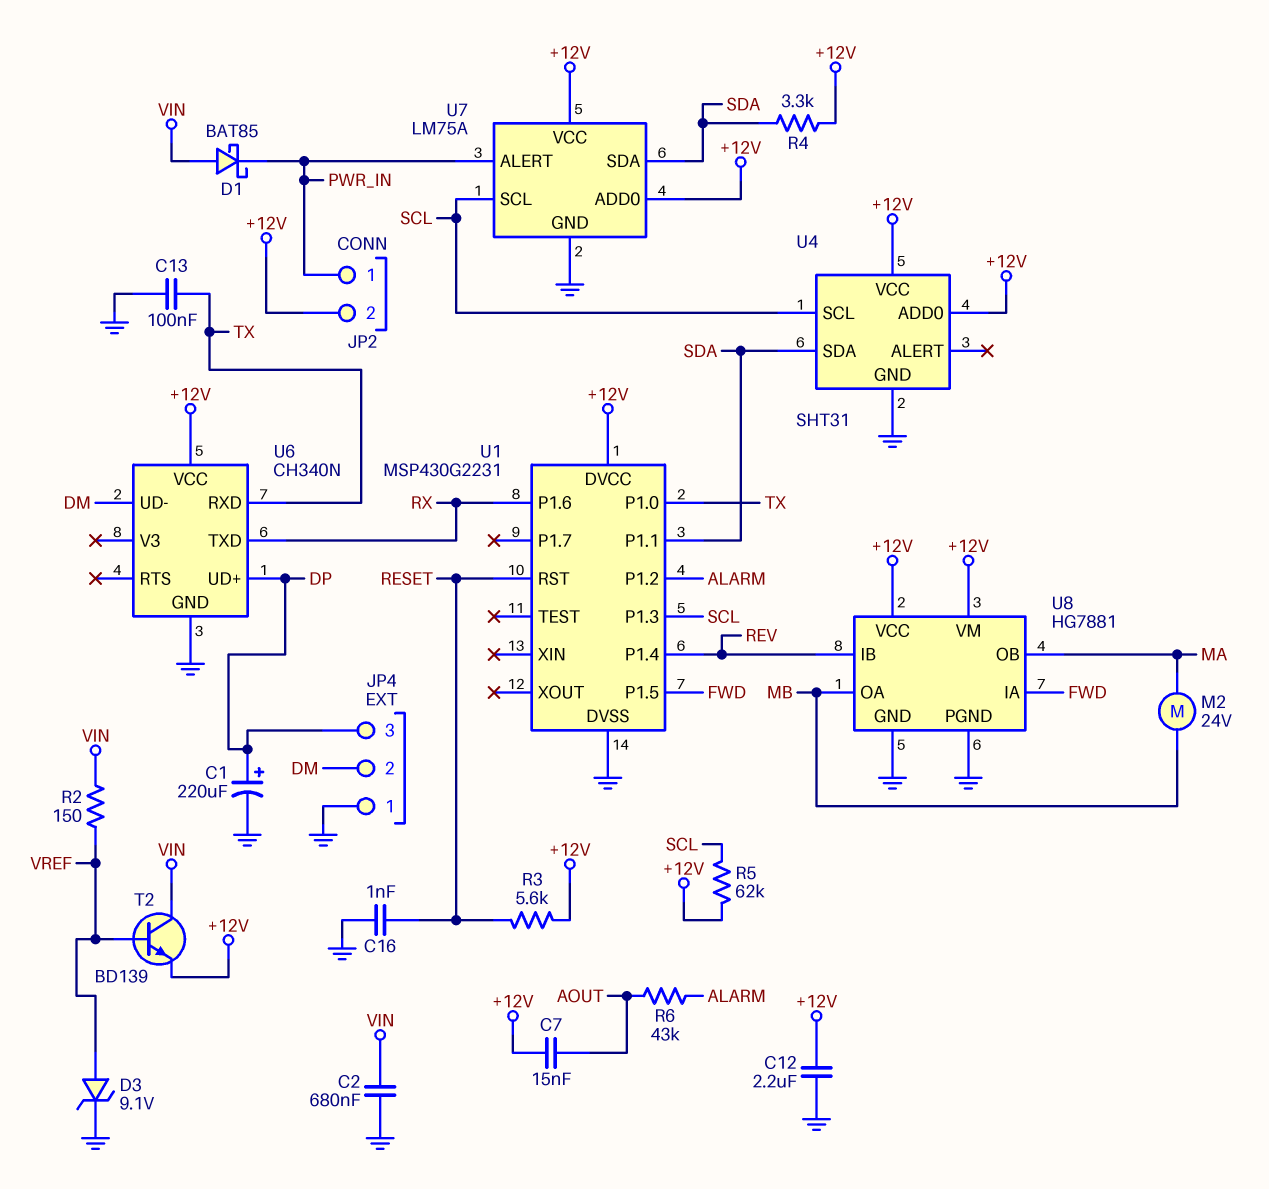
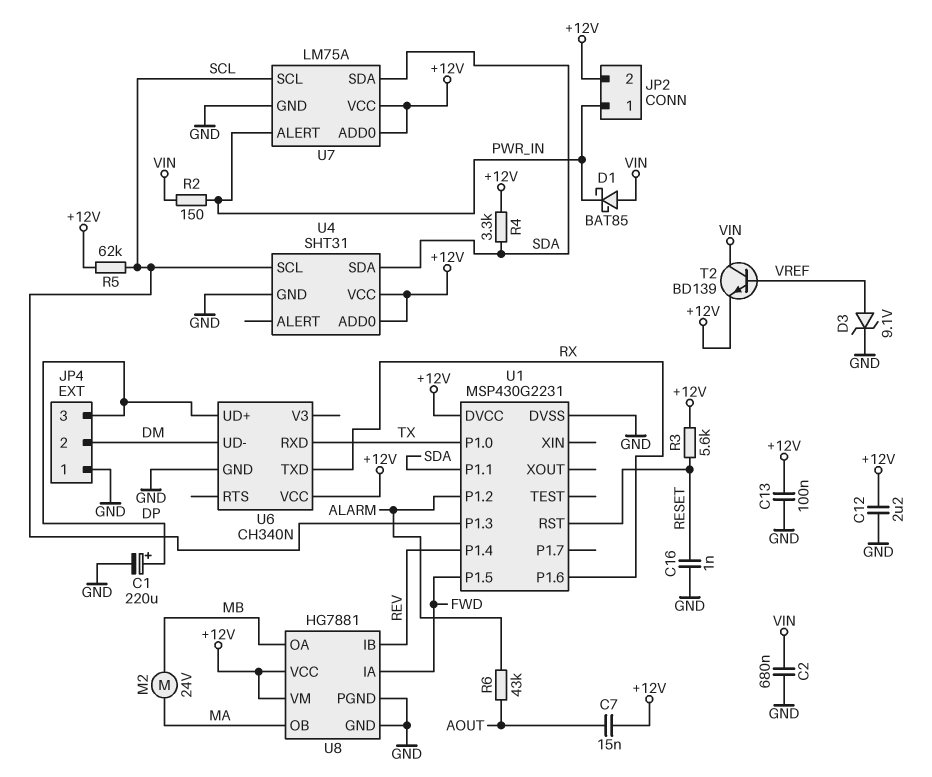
C13: 100nF (GND, TX) -> 100nF (+12V, GND)
R2: 150 (VIN, VREF) -> 150 (PWR_IN, VIN)

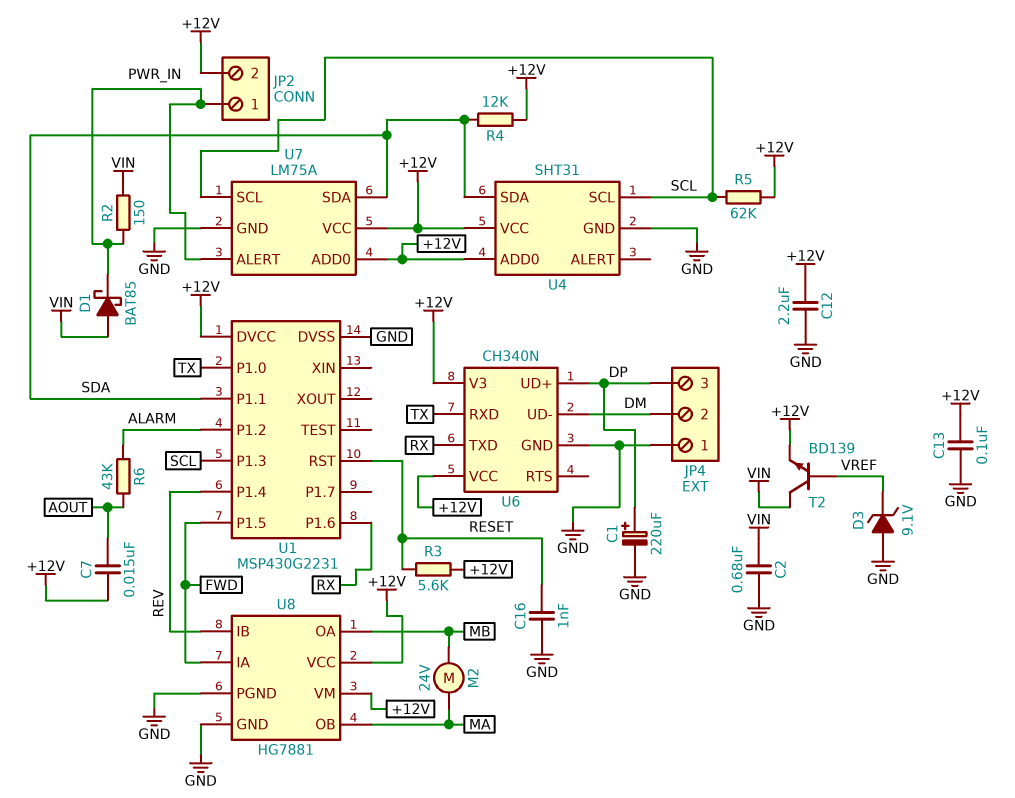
D3: zener 9.1V (A VREF, K GND) -> zener 9.1V (A GND, K VREF)
R4: 3.3k (+12V, SDA) -> 12k (+12V, SDA)
U6 pin V3: none -> +12V

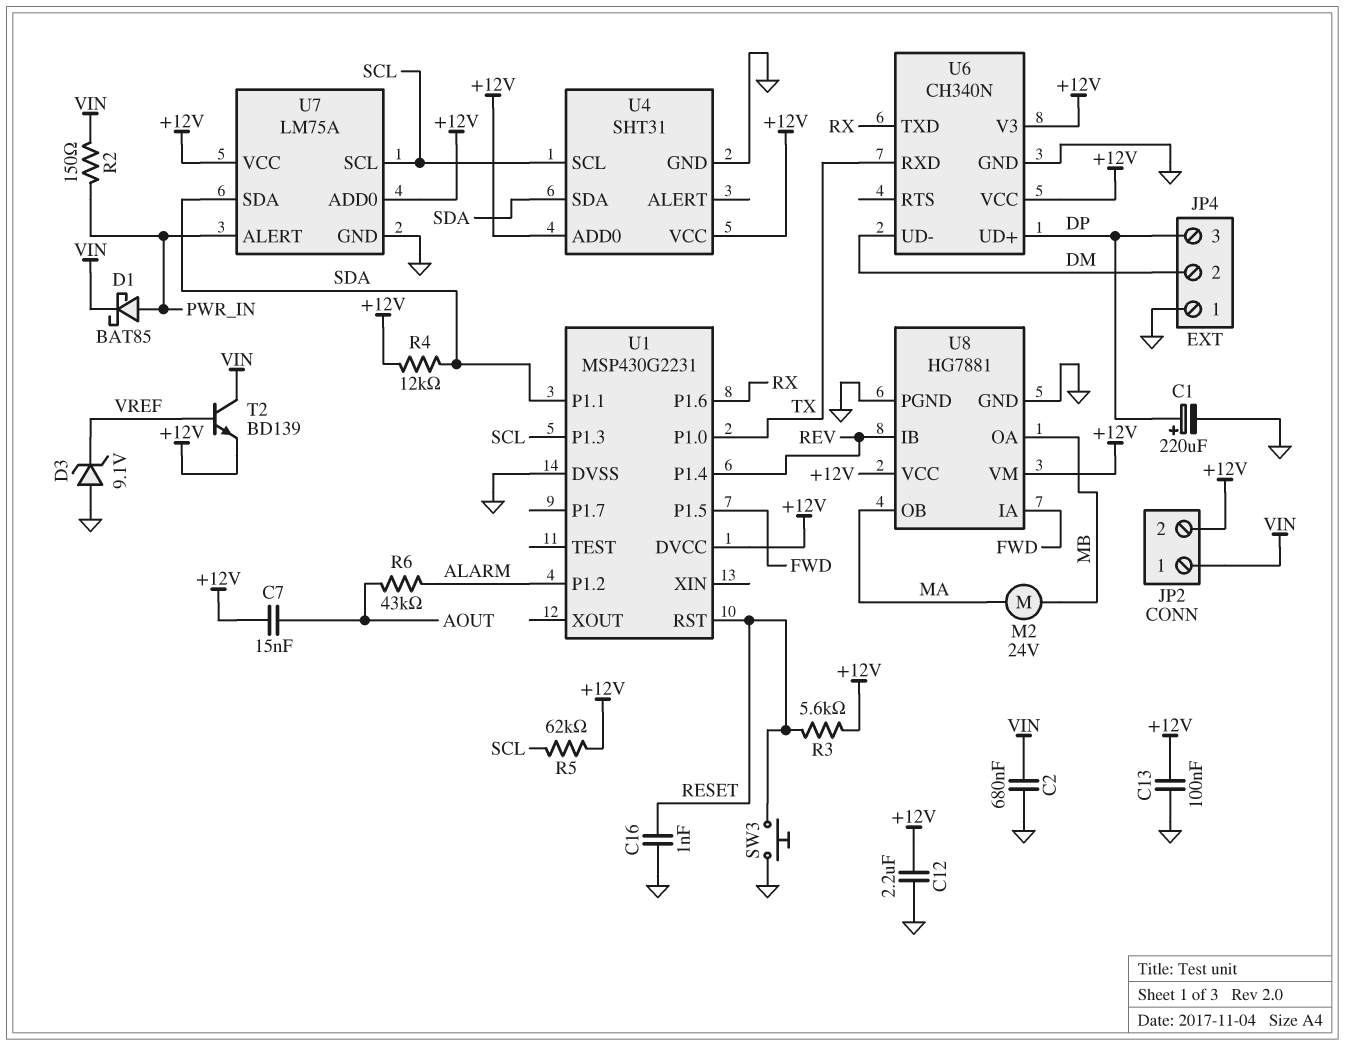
D1: schottky BAT85 (A VIN, K PWR_IN) -> schottky BAT85 (A PWR_IN, K VIN)
JP2 pin 1: PWR_IN -> VIN
SW3: none -> button (GND, RESET)

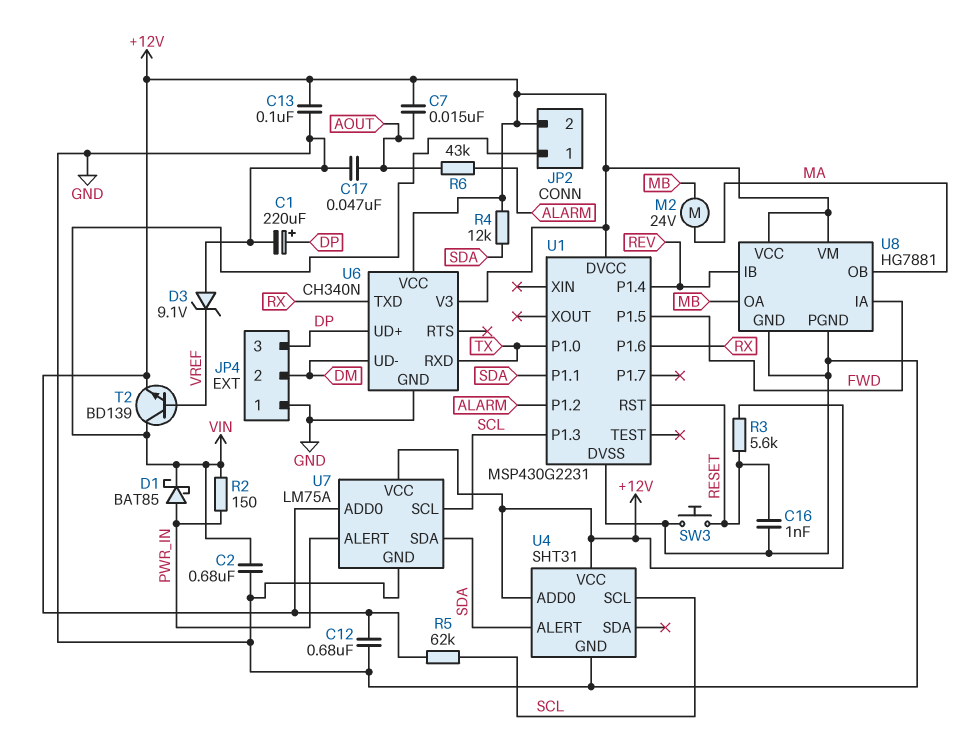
C12: 2.2uF (+12V, GND) -> 680nF (+12V, GND)
C17: none -> 47nF (AOUT, GND)
U4 pin ALERT: none -> SDA
U4 pin SDA: SDA -> none

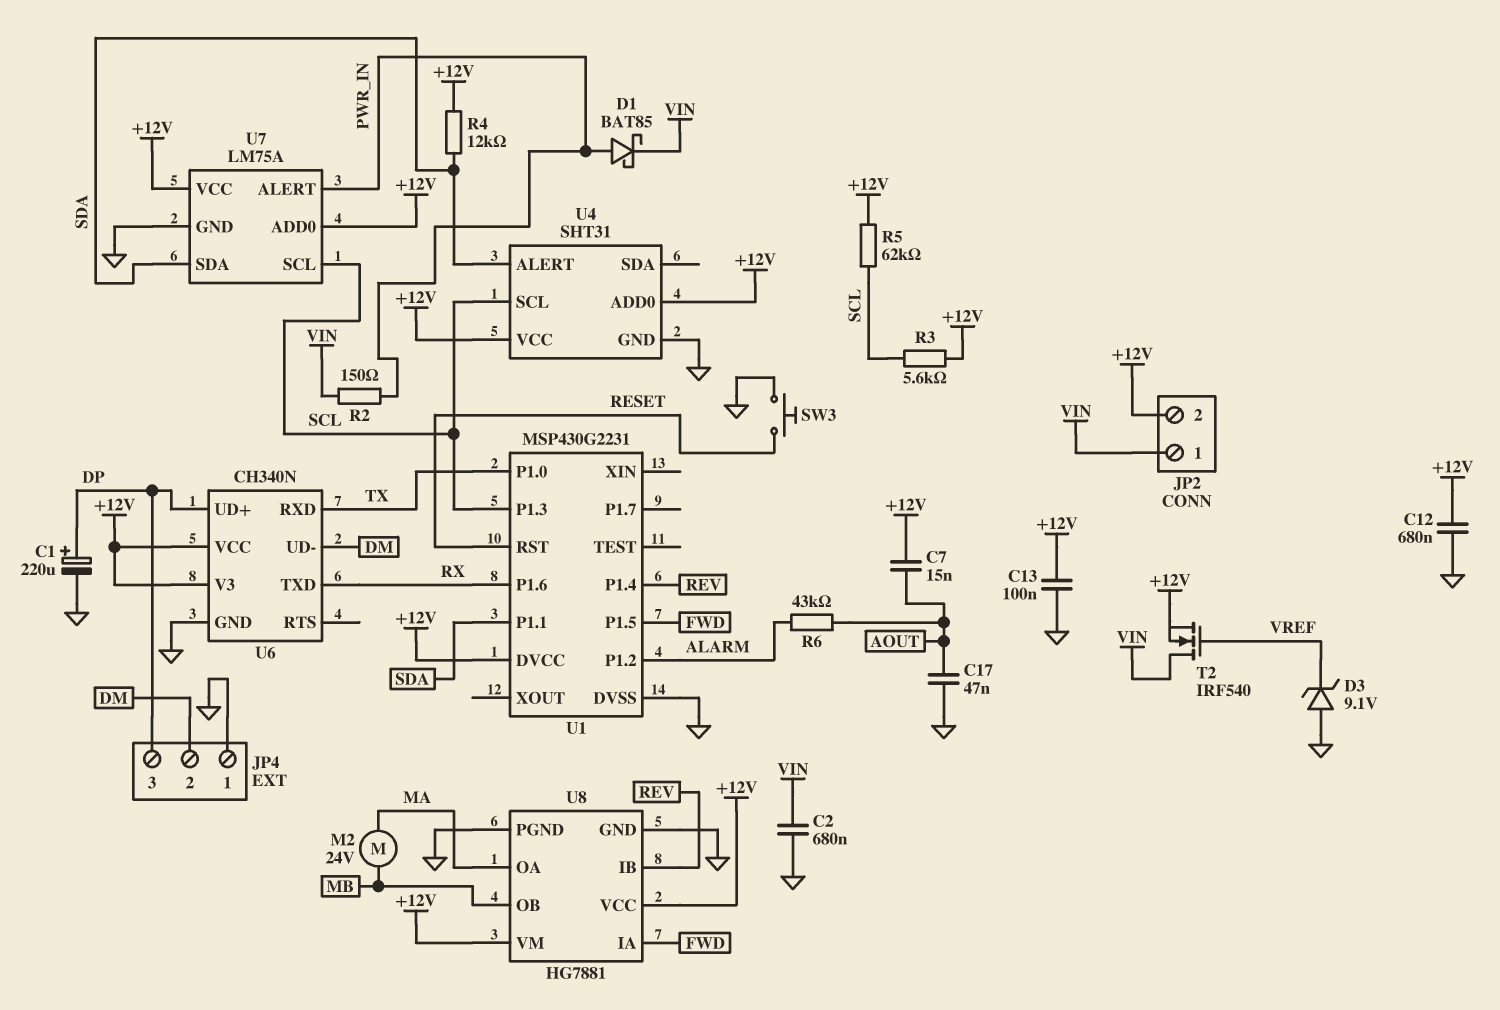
C16: 1nF (GND, RESET) -> none
R3: 5.6k (+12V, RESET) -> 5.6k (+12V, SCL)
T2: NPN BD139 (B VREF, C VIN, E +12V) -> NMOS IRF540 (G VREF, D VIN, S +12V)
U8 pin OA: MB -> MA
U8 pin OB: MA -> MB

